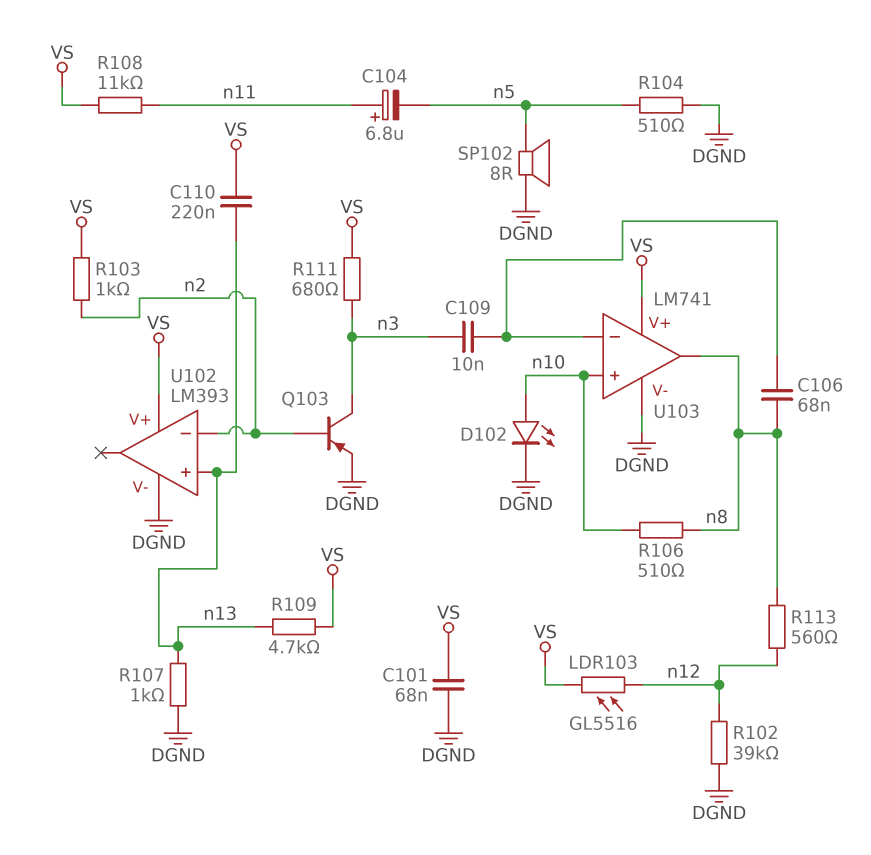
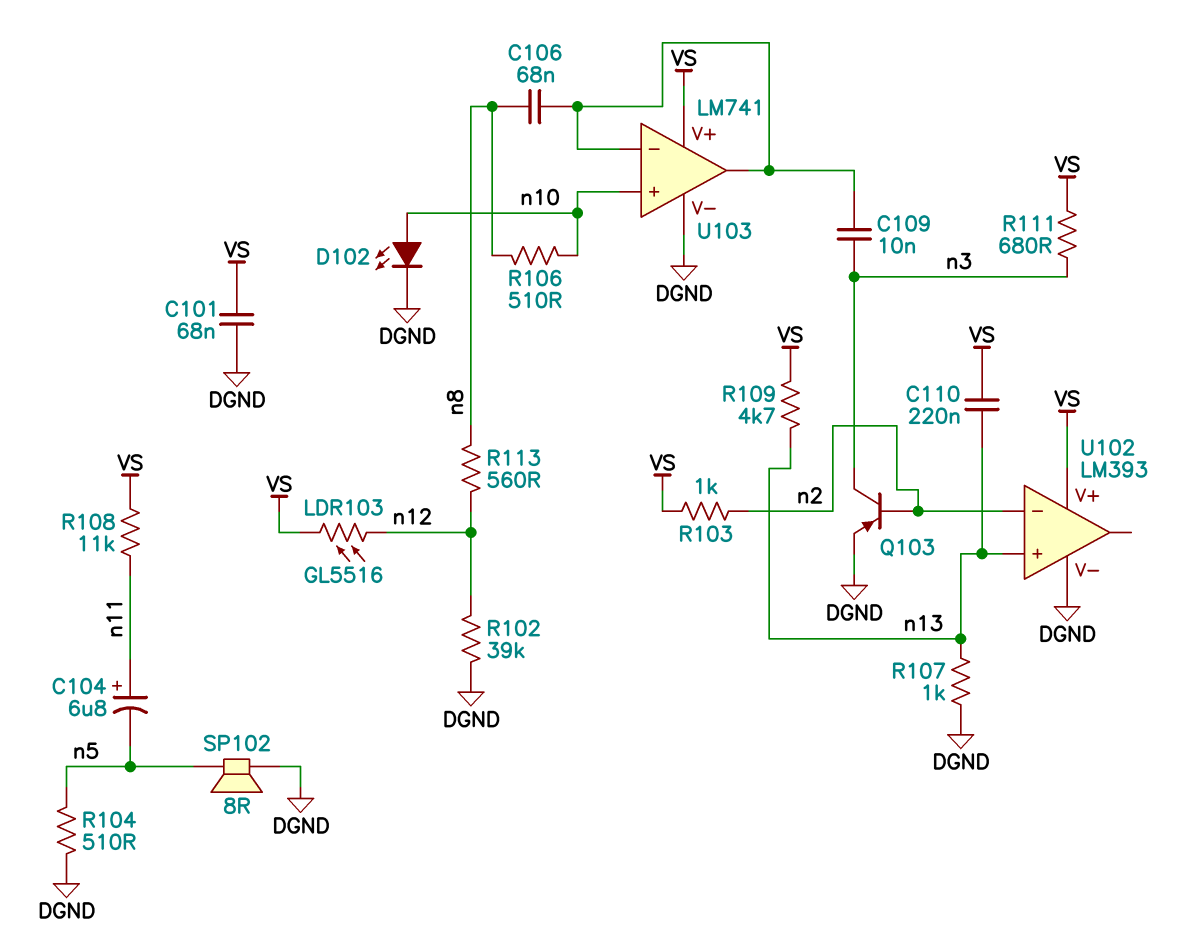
U103 pin out: n8 -> U103/in-

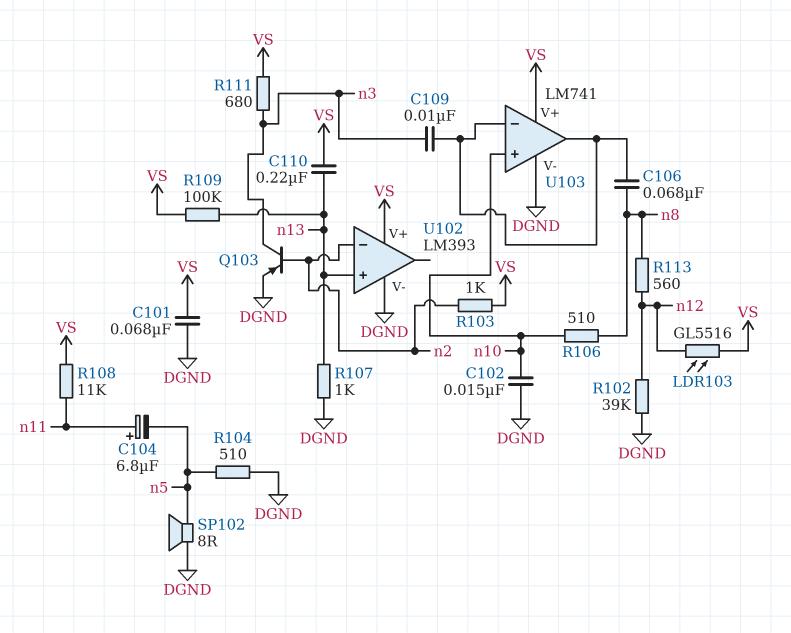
C102: none -> 15nF (DGND, n10)
D102: LED (A n10, K DGND) -> none
R109: 4.7k (VS, n13) -> 100k (VS, n13)

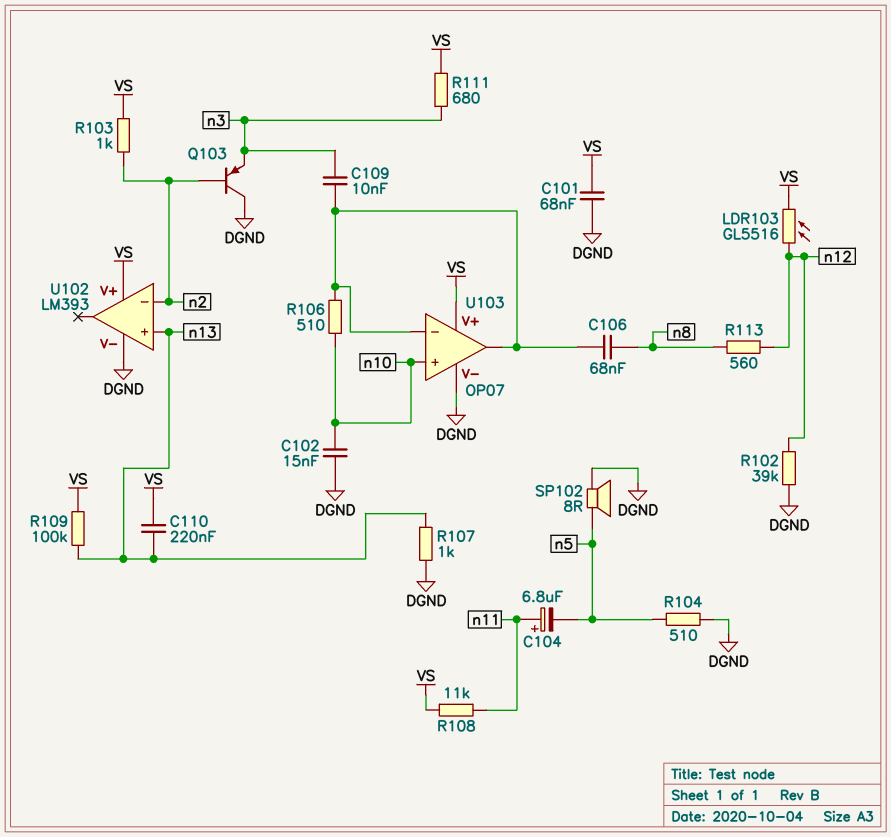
Q103: PNP (B n2, C n3, E DGND) -> PNP (B n2, C DGND, E n3)
R106: 510 (n8, n10) -> 510 (U103/in-, n10)
U103: LM741 -> OP07

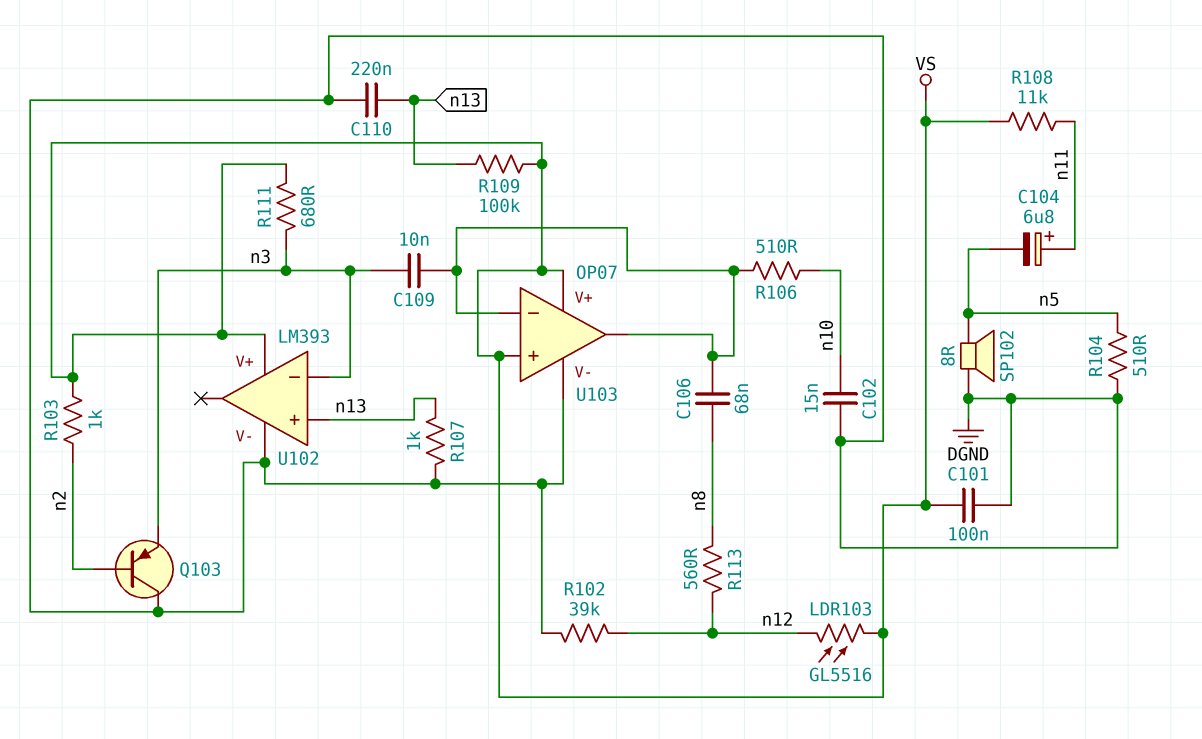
C101: 68nF (DGND, VS) -> 100nF (DGND, VS)
C110: 220nF (VS, n13) -> 220nF (DGND, n13)
U102 pin in-: n2 -> n3
U103 pin in+: n10 -> VS

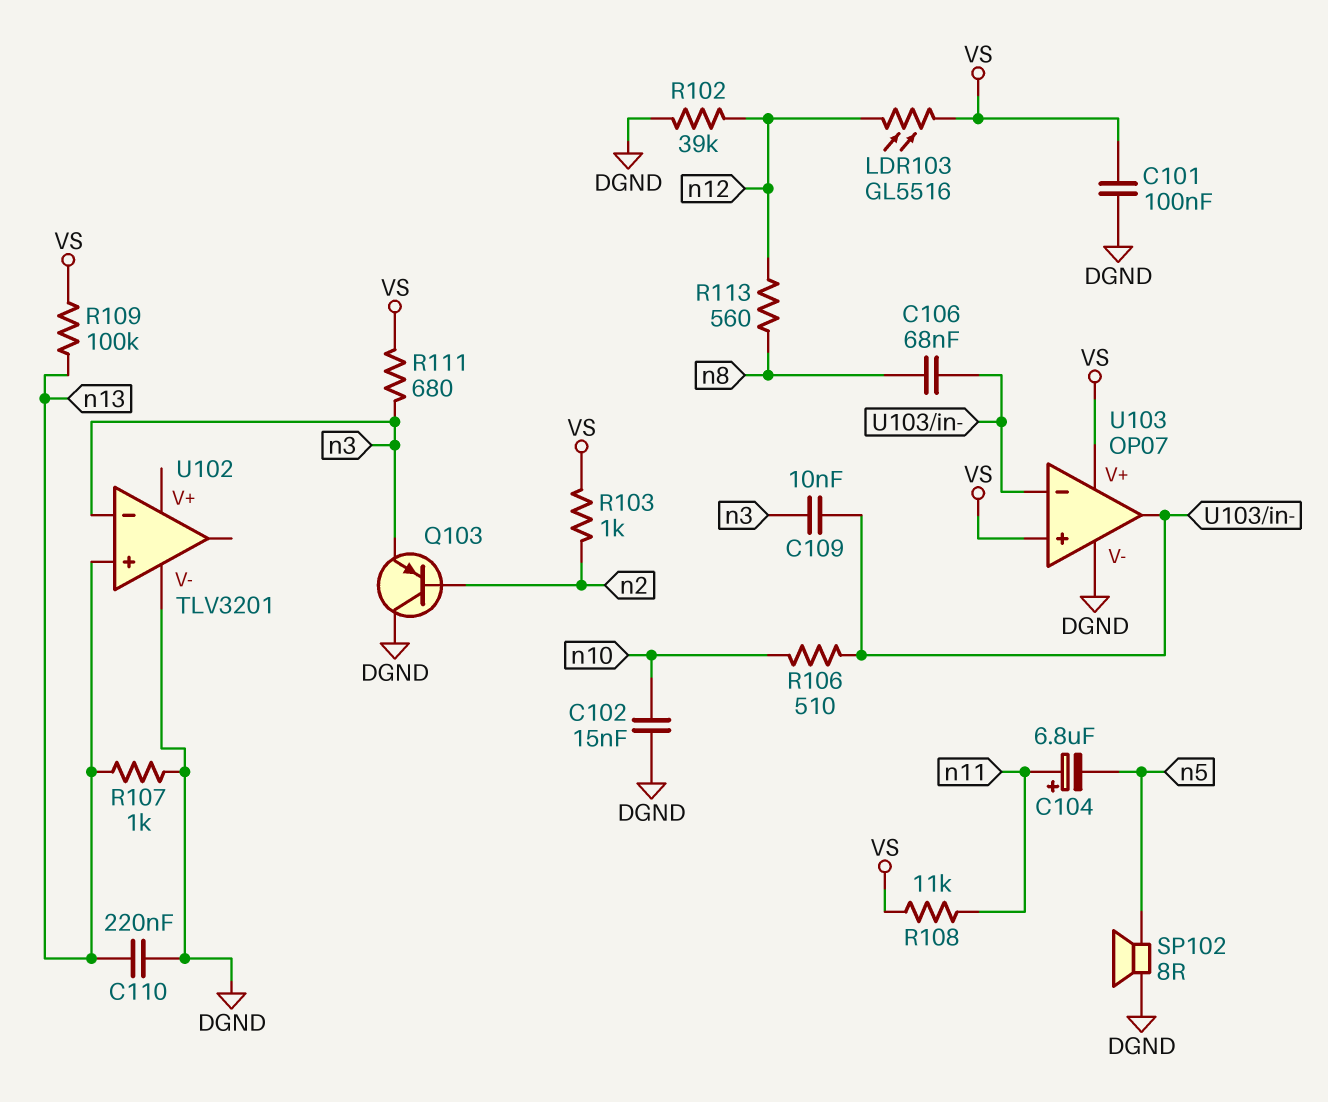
R104: 510 (DGND, n5) -> none
U102: LM393 -> TLV3201
U102 pin V+: VS -> none

